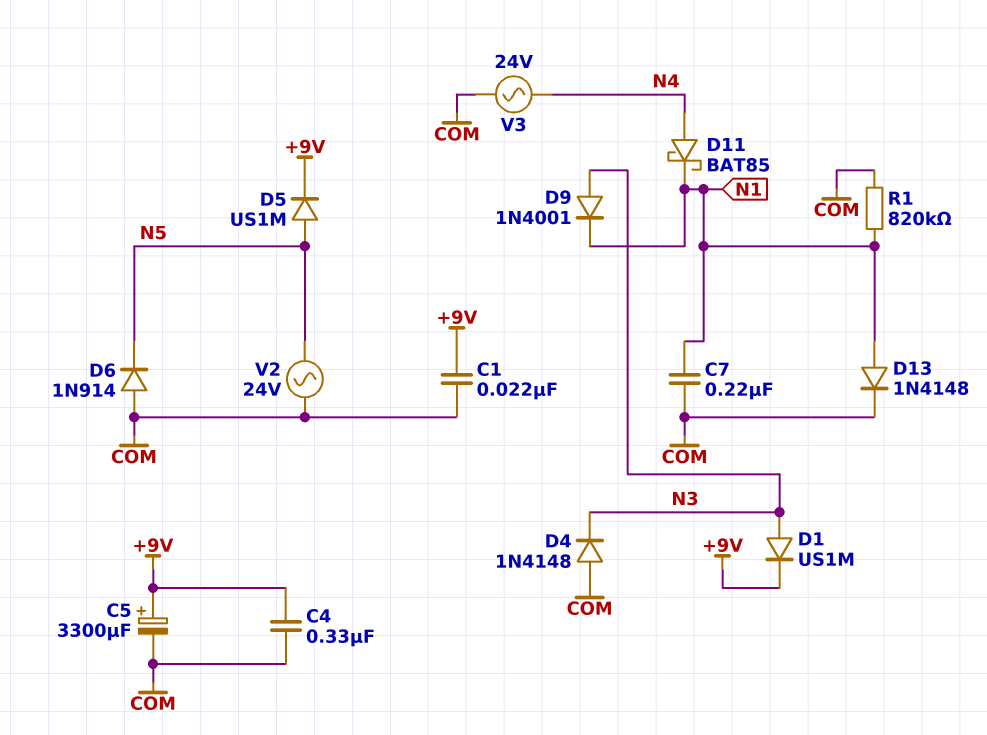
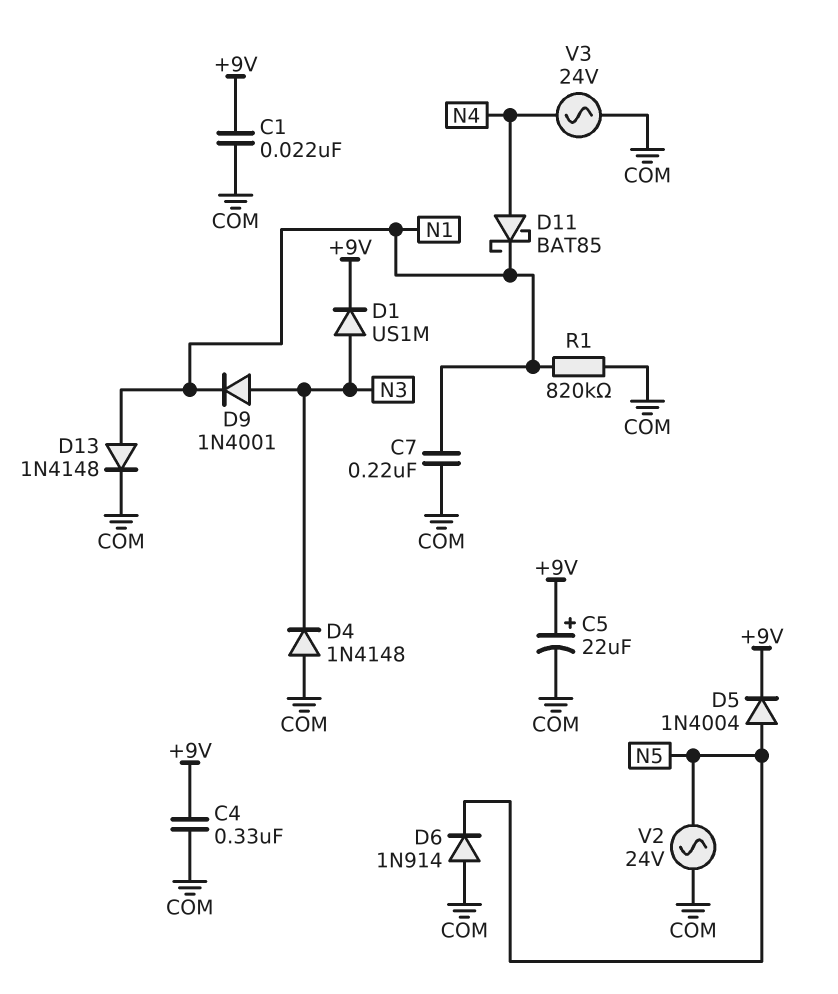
C5: 3300uF (plus +9V, minus COM) -> 22uF (plus +9V, minus COM)
D5: diode US1M (A N5, K +9V) -> diode 1N4004 (A N5, K +9V)

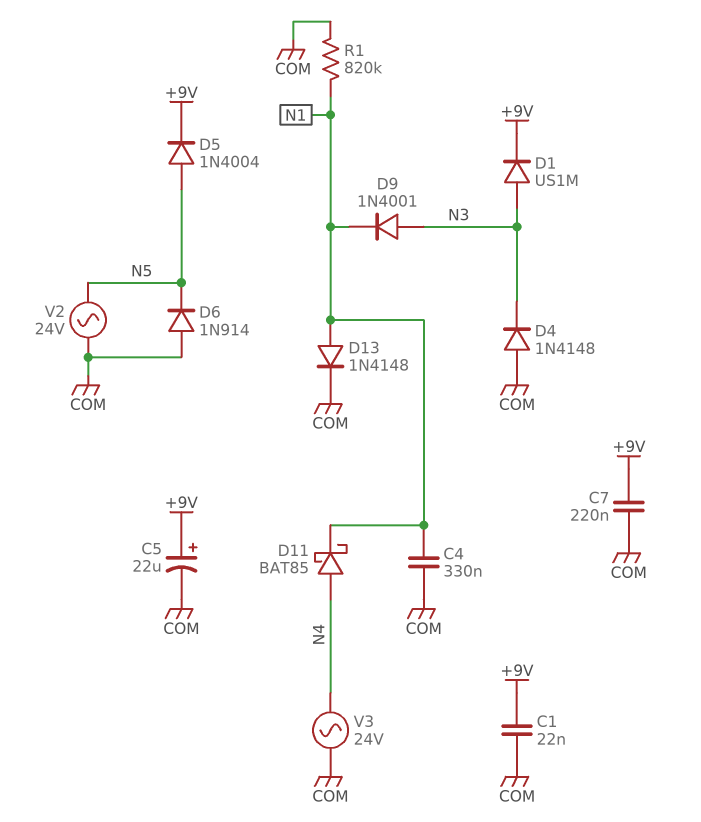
C4: 330nF (+9V, COM) -> 330nF (COM, N1)
C7: 220nF (COM, N1) -> 220nF (+9V, COM)

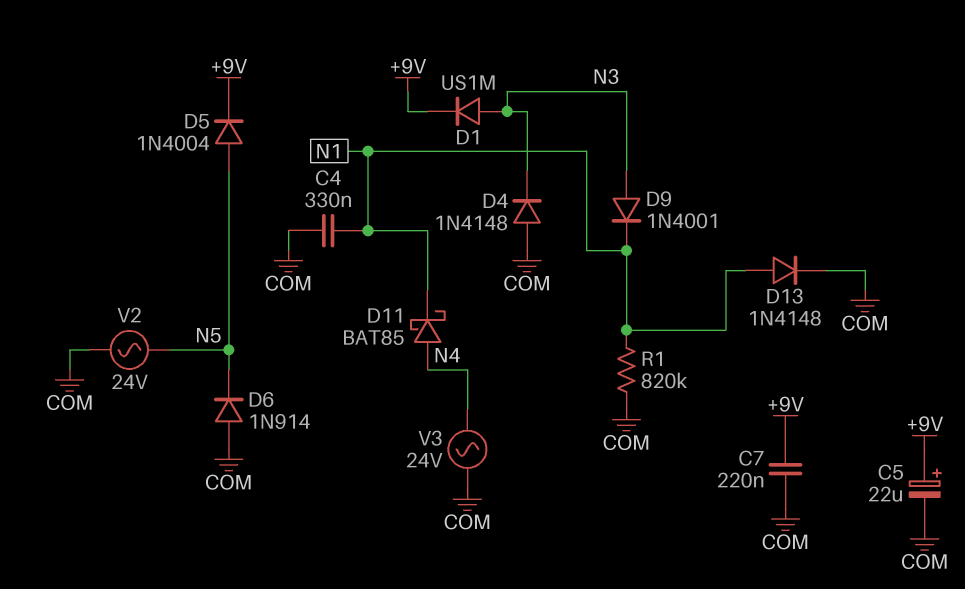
C1: 22nF (+9V, COM) -> none

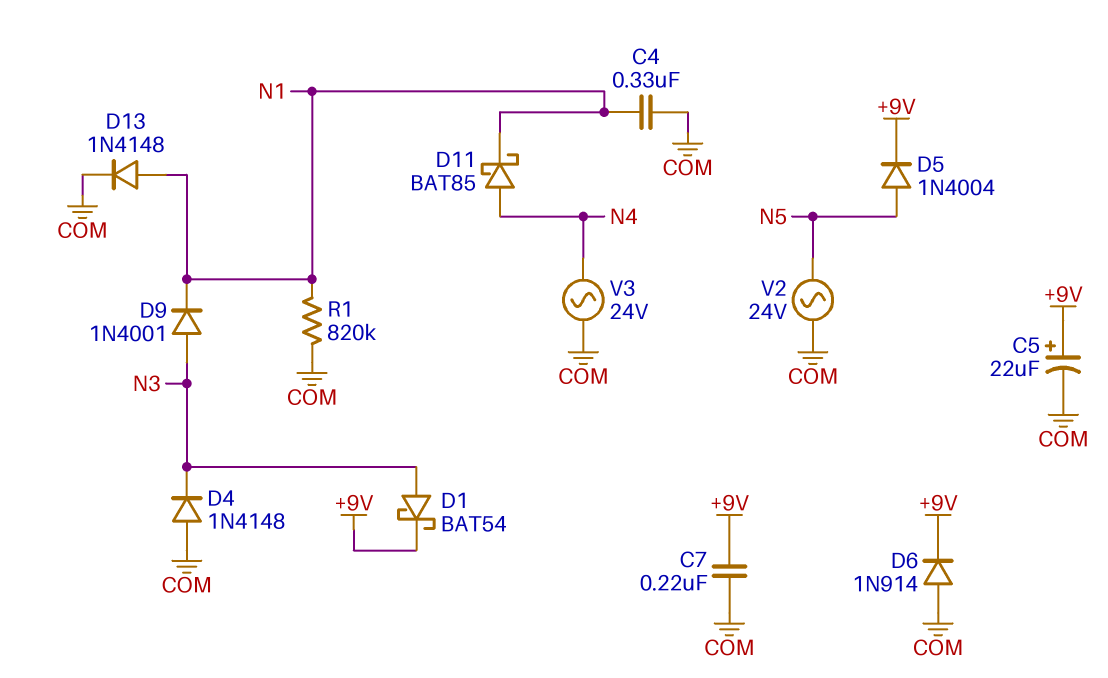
D1: diode US1M (A N3, K +9V) -> schottky BAT54 (A N3, K +9V)
D6: diode 1N914 (A COM, K N5) -> diode 1N914 (A COM, K +9V)

